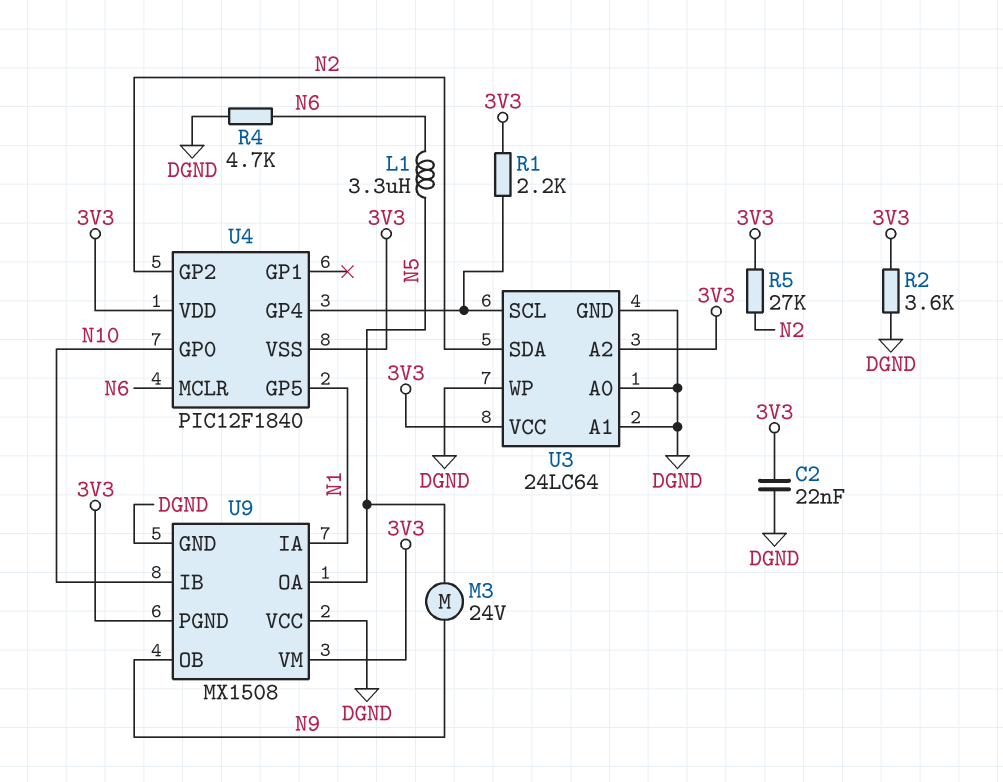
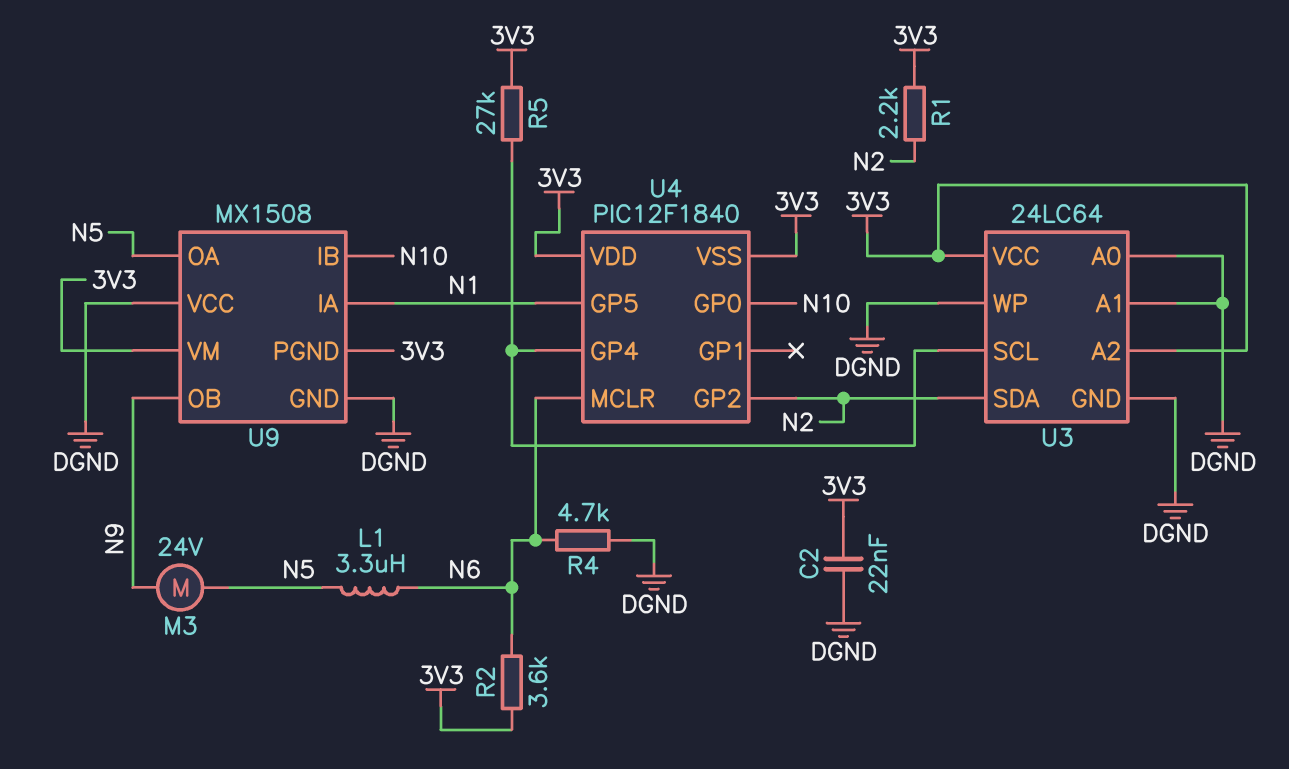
R1: 2.2k (3V3, U3/SCL) -> 2.2k (3V3, N2)
R2: 3.6k (3V3, DGND) -> 3.6k (3V3, N6)
R5: 27k (3V3, N2) -> 27k (3V3, U3/SCL)

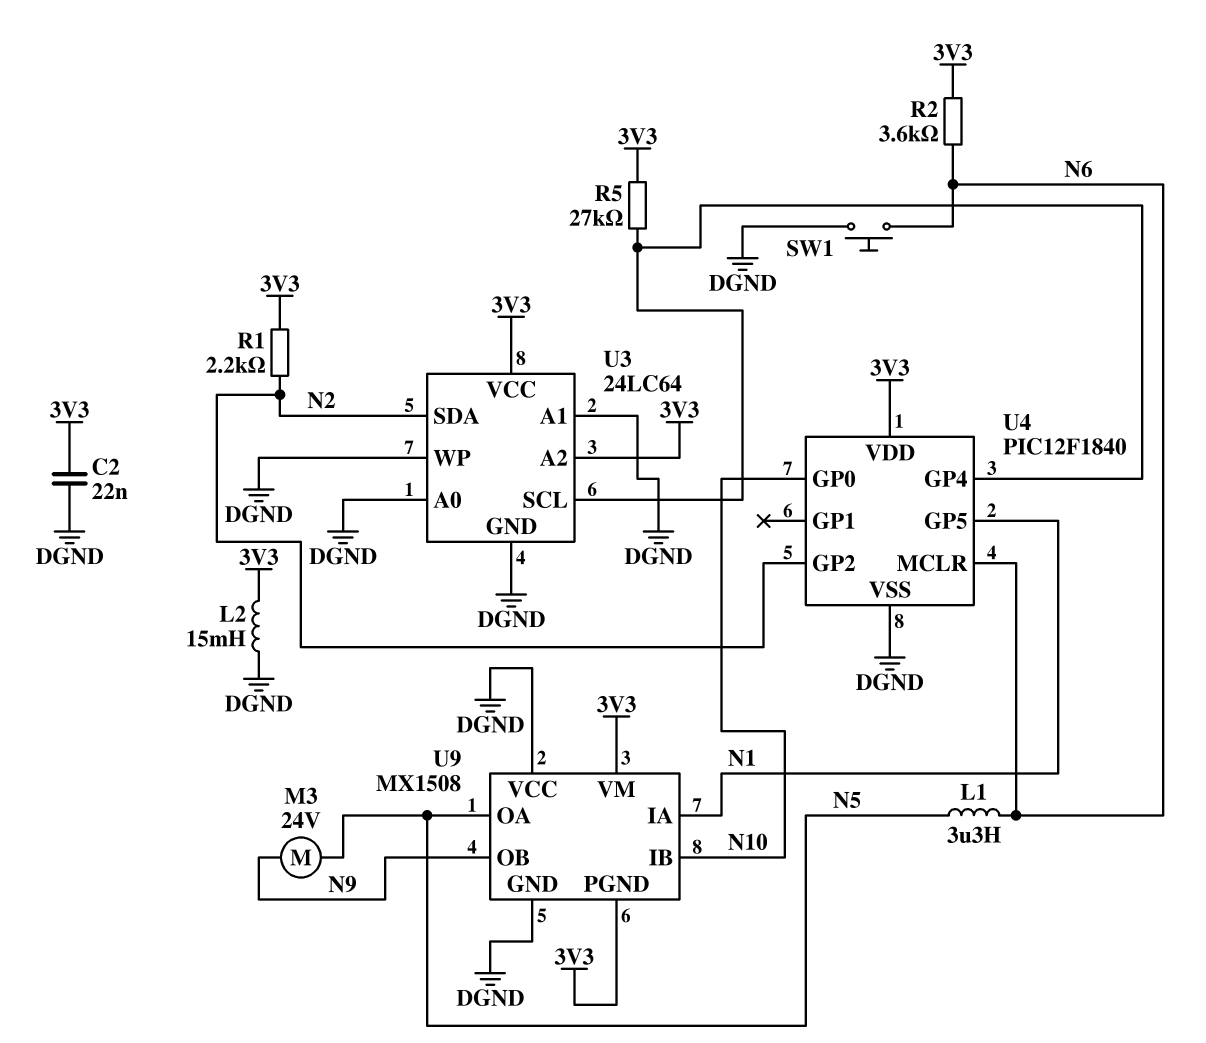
L2: none -> 15mH (3V3, DGND)
R4: 4.7k (DGND, N6) -> none
SW1: none -> button (DGND, N6)
U4 pin VSS: 3V3 -> DGND

